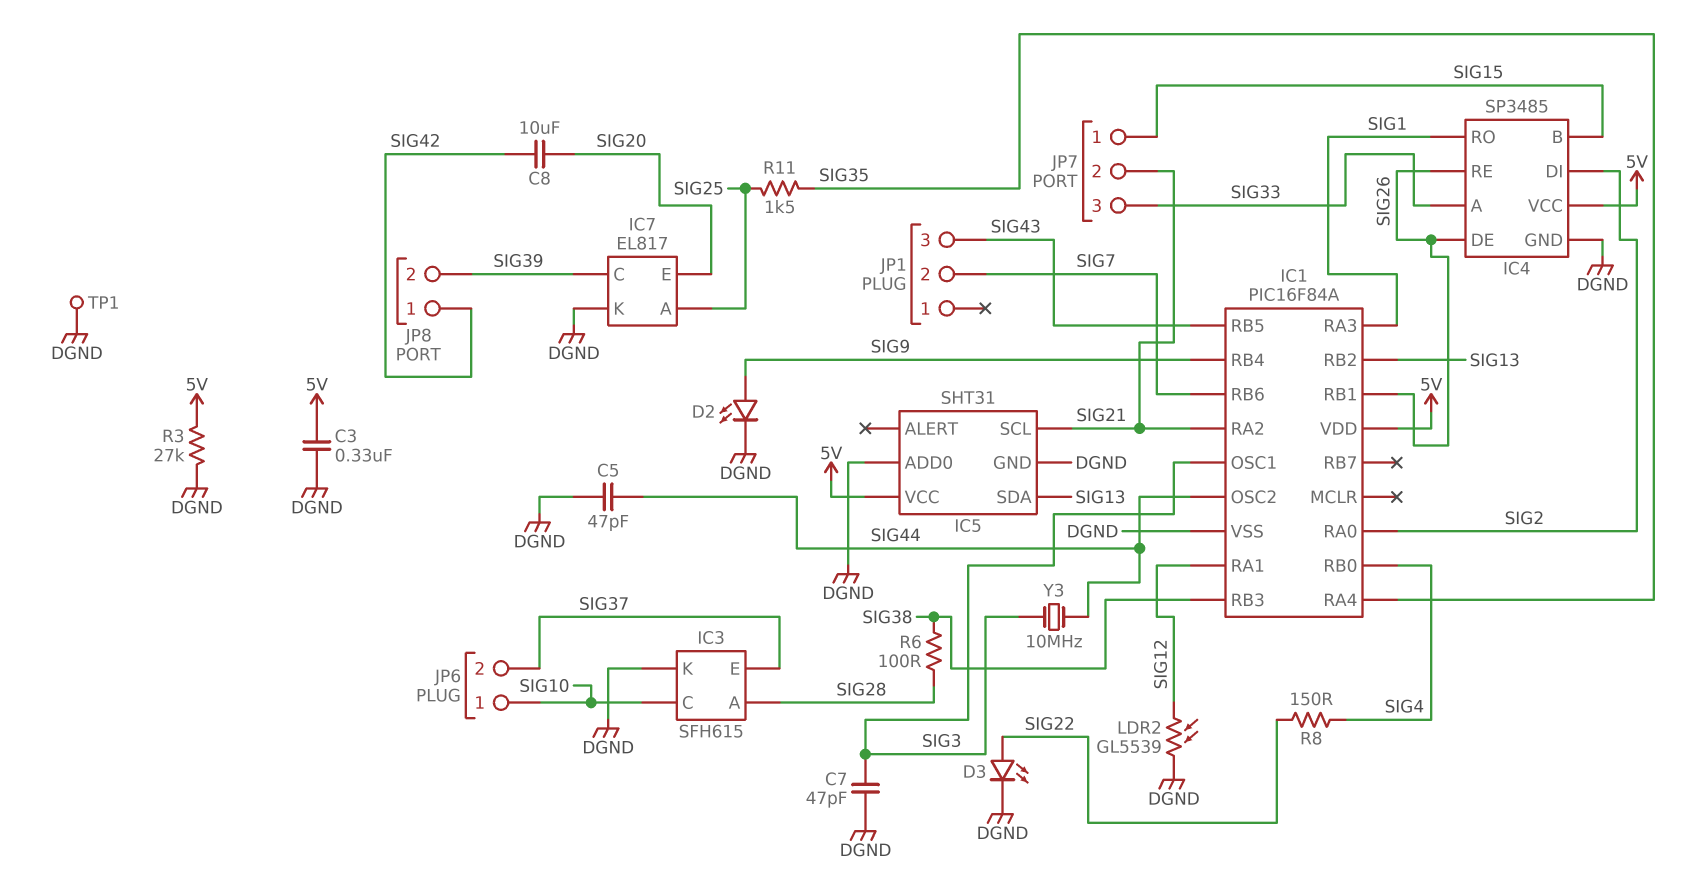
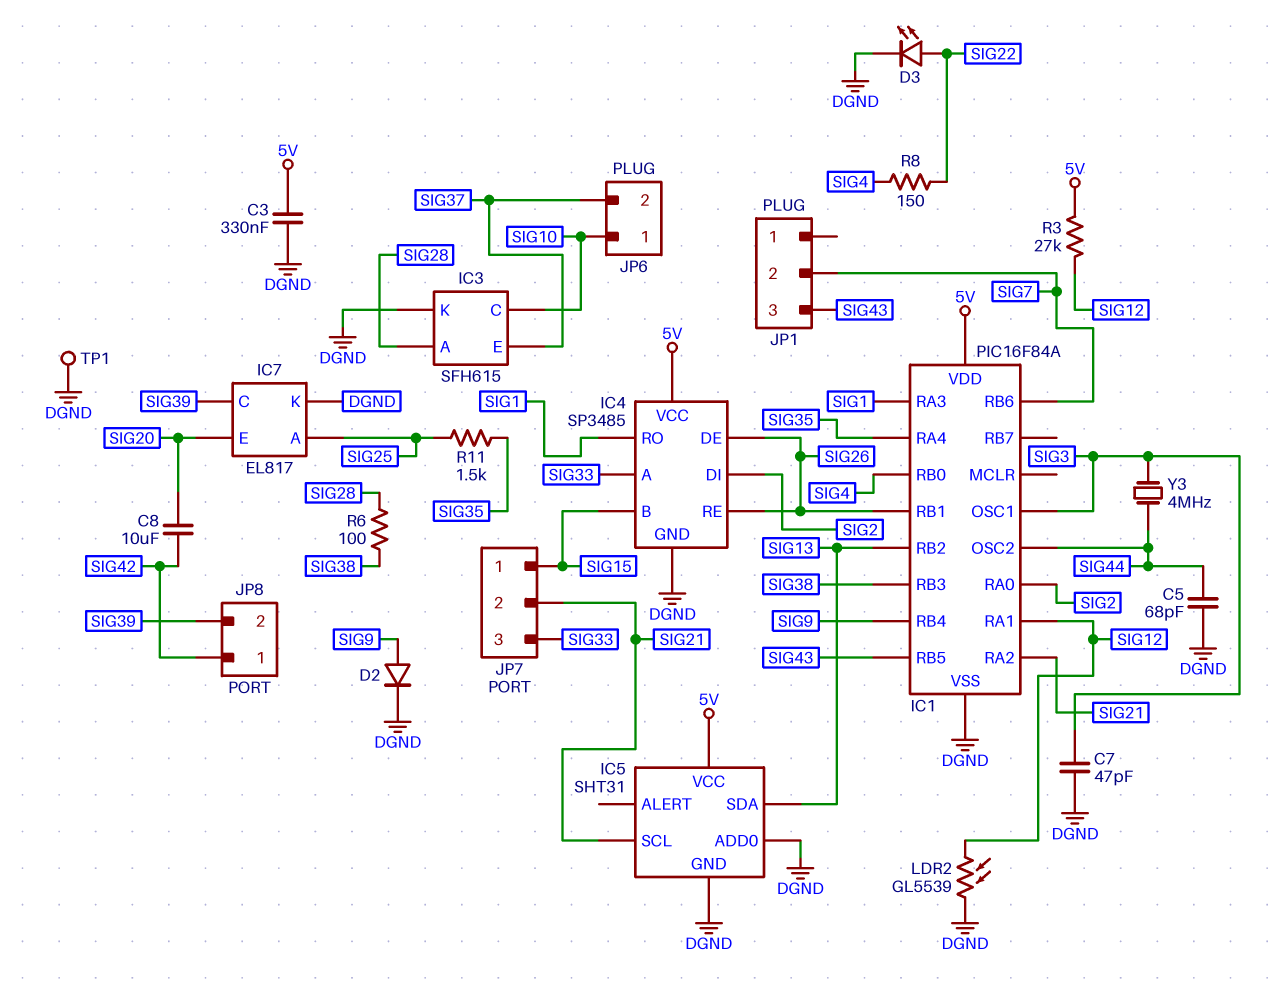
C5: 47pF (DGND, SIG44) -> 68pF (DGND, SIG44)
D2: LED (A SIG9, K DGND) -> diode (A SIG9, K DGND)
R3: 27k (5V, DGND) -> 27k (5V, SIG12)
Y3: 10MHz (SIG3, SIG44) -> 4MHz (SIG3, SIG44)

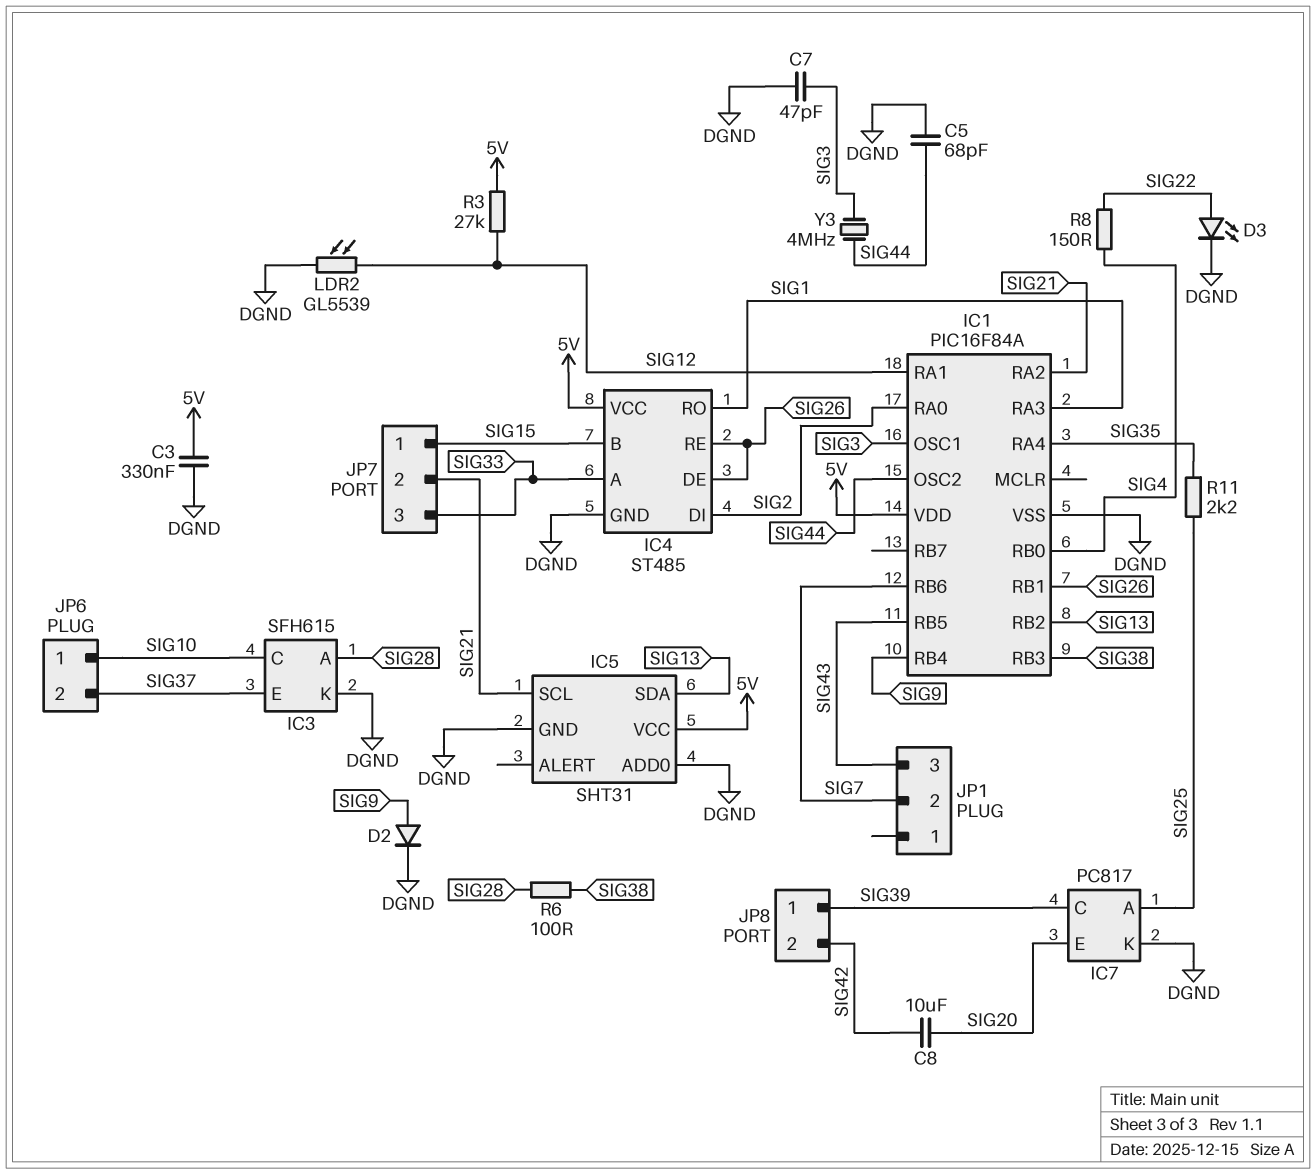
IC4: SP3485 -> ST485
IC7: EL817 -> PC817
JP8 pin 1: SIG42 -> SIG39
JP8 pin 2: SIG39 -> SIG42
R11: 1.5k (SIG25, SIG35) -> 2.2k (SIG25, SIG35)
TP1: test point (DGND) -> none

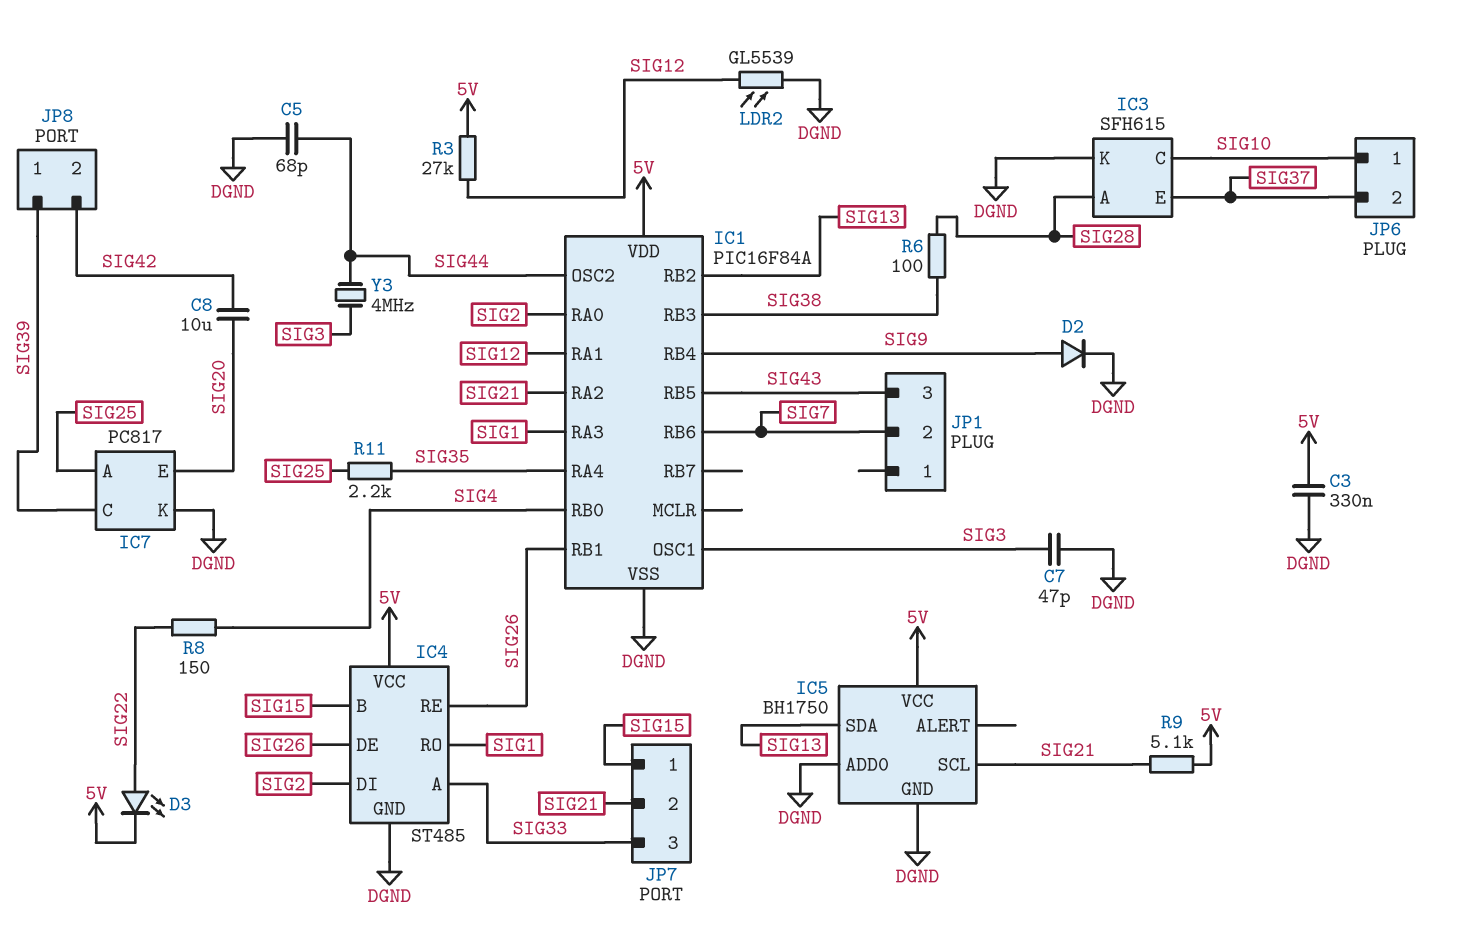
D3: LED (A SIG22, K DGND) -> LED (A SIG22, K 5V)
IC5: SHT31 -> BH1750
R9: none -> 5.1k (5V, SIG21)

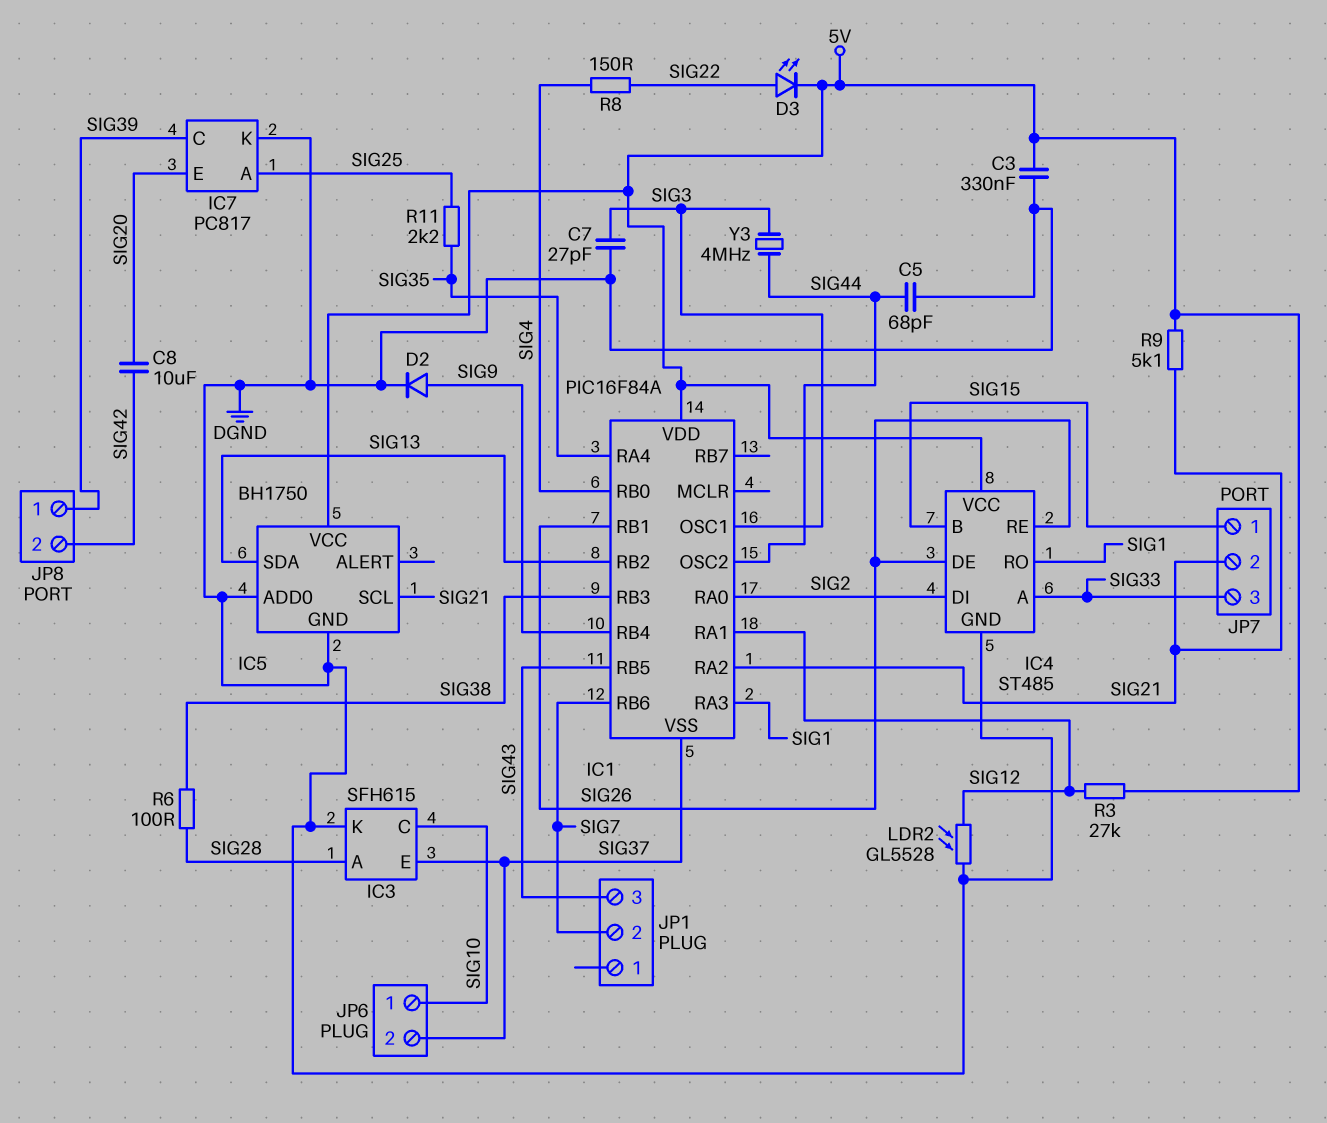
C7: 47pF (DGND, SIG3) -> 27pF (DGND, SIG3)
IC1 pin VSS: DGND -> SIG37
LDR2: GL5539 (DGND, SIG12) -> GL5528 (DGND, SIG12)

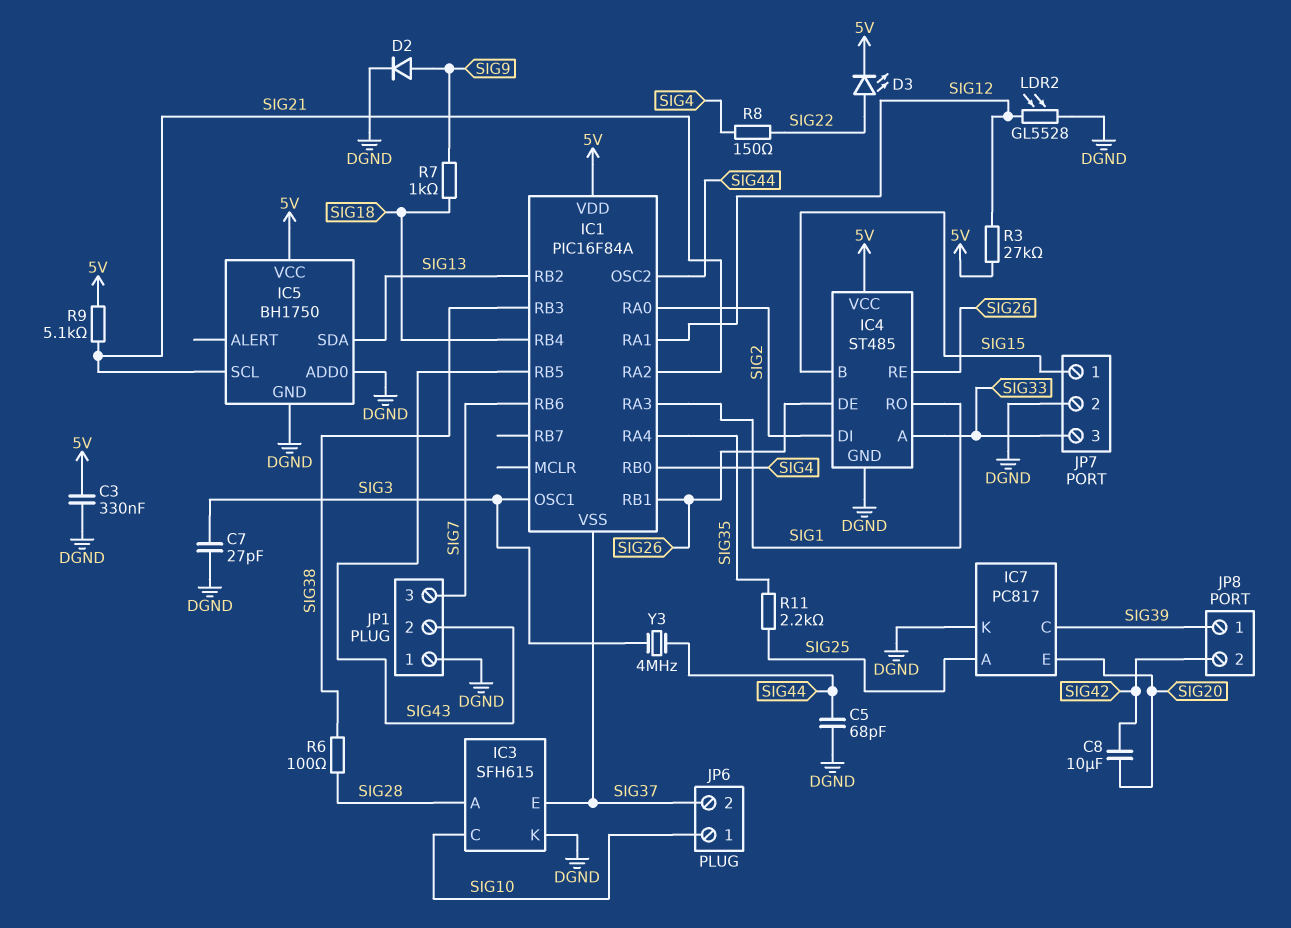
IC1 pin RB4: SIG9 -> SIG18
JP1 pin 1: none -> DGND
JP1 pin 2: SIG7 -> SIG43
JP1 pin 3: SIG43 -> SIG7
JP7 pin 2: SIG21 -> DGND
R7: none -> 1k (SIG9, SIG18)

